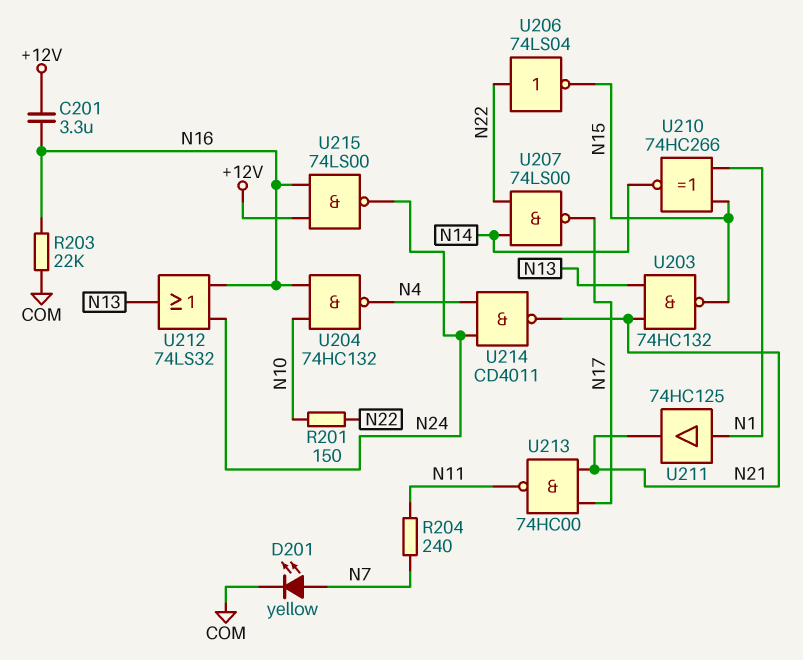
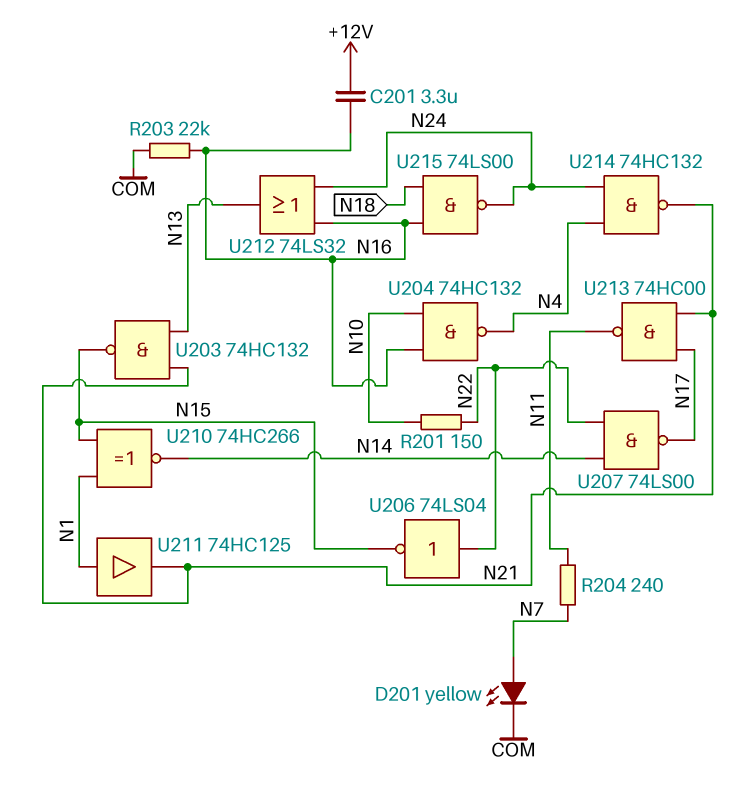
U214: NAND CD4011 (in N4, in N24, out N21) -> NAND 74HC132 (in N4, in N24, out N21)
U215: NAND 74LS00 (in +12V, in N16, out N24) -> NAND 74LS00 (in N16, in N18, out N24)

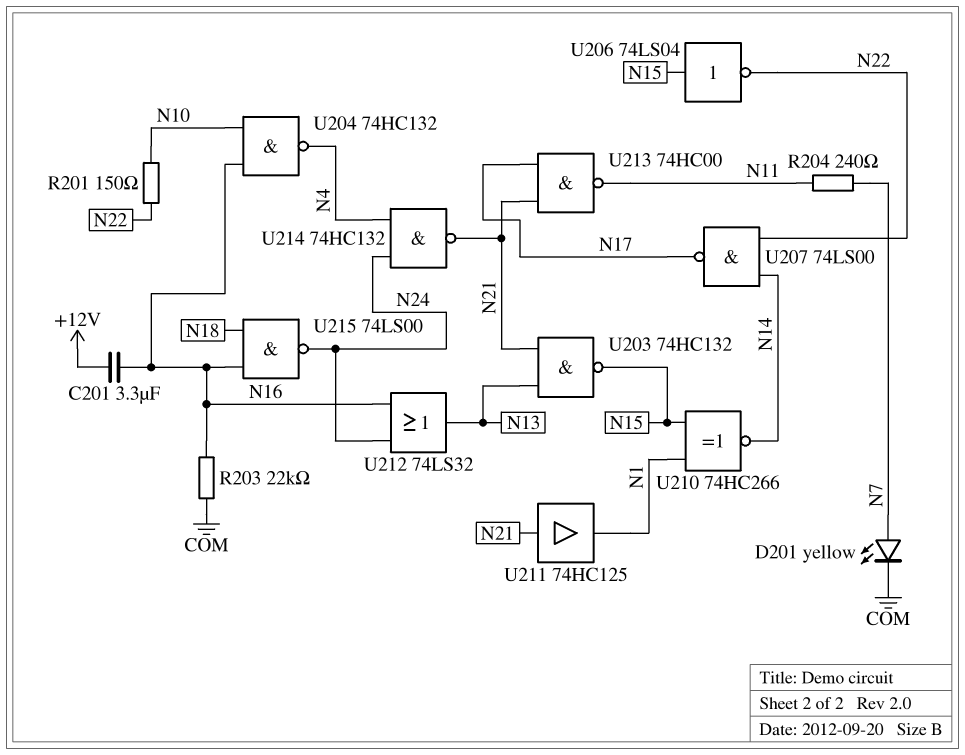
U206: NOT 74LS04 (in N22, out N15) -> NOT 74LS04 (in N15, out N22)
U211: buffer 74HC125 (in N1, out N21) -> buffer 74HC125 (in N21, out N1)

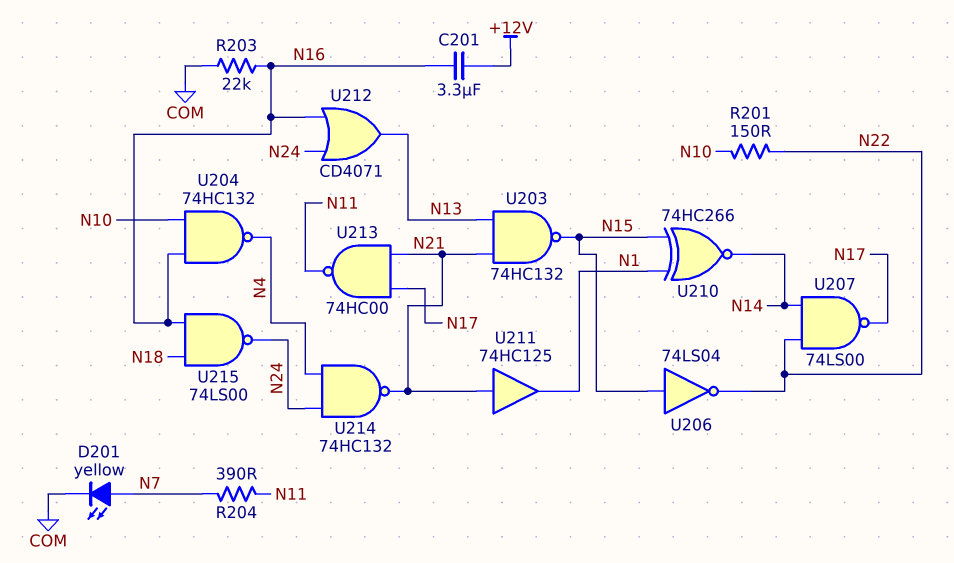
R204: 240 (N7, N11) -> 390 (N7, N11)
U212: OR 74LS32 (in N16, in N24, out N13) -> OR CD4071 (in N16, in N24, out N13)

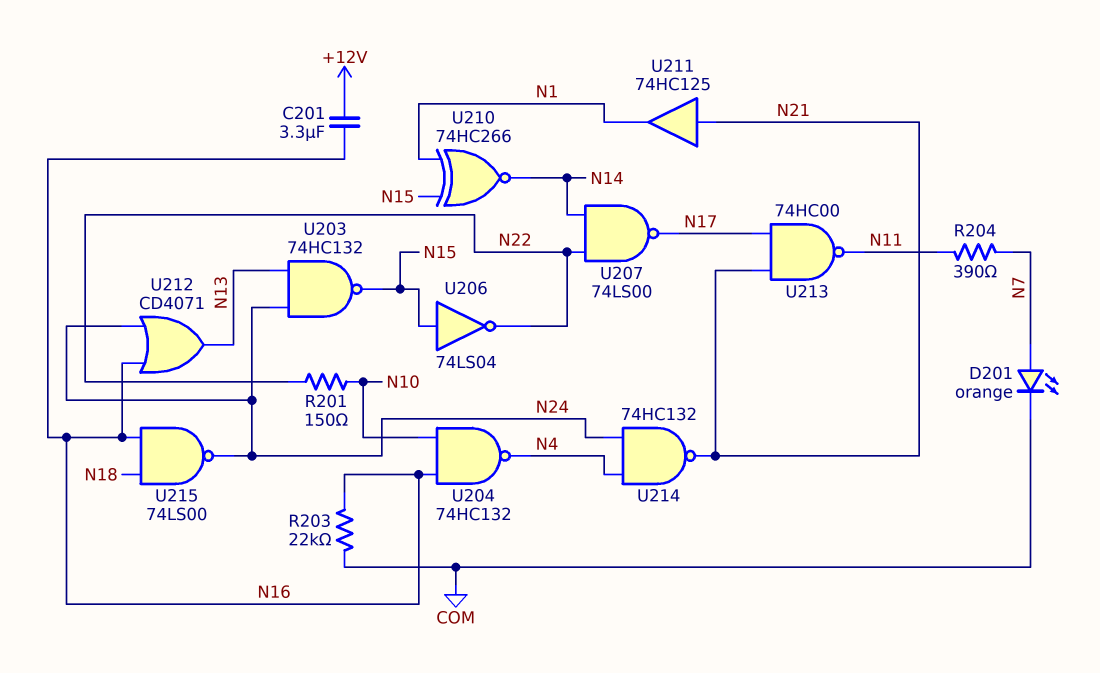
D201: LED yellow (A N7, K COM) -> LED orange (A N7, K COM)
U203: NAND 74HC132 (in N13, in N21, out N15) -> NAND 74HC132 (in N13, in N24, out N15)

